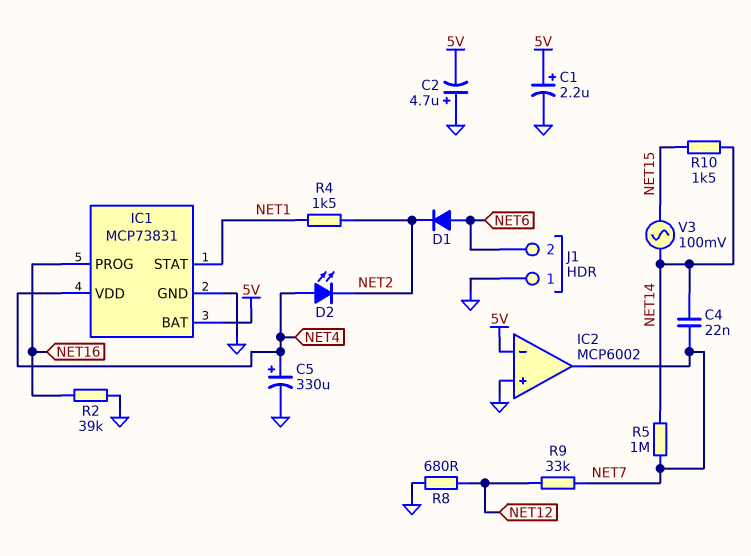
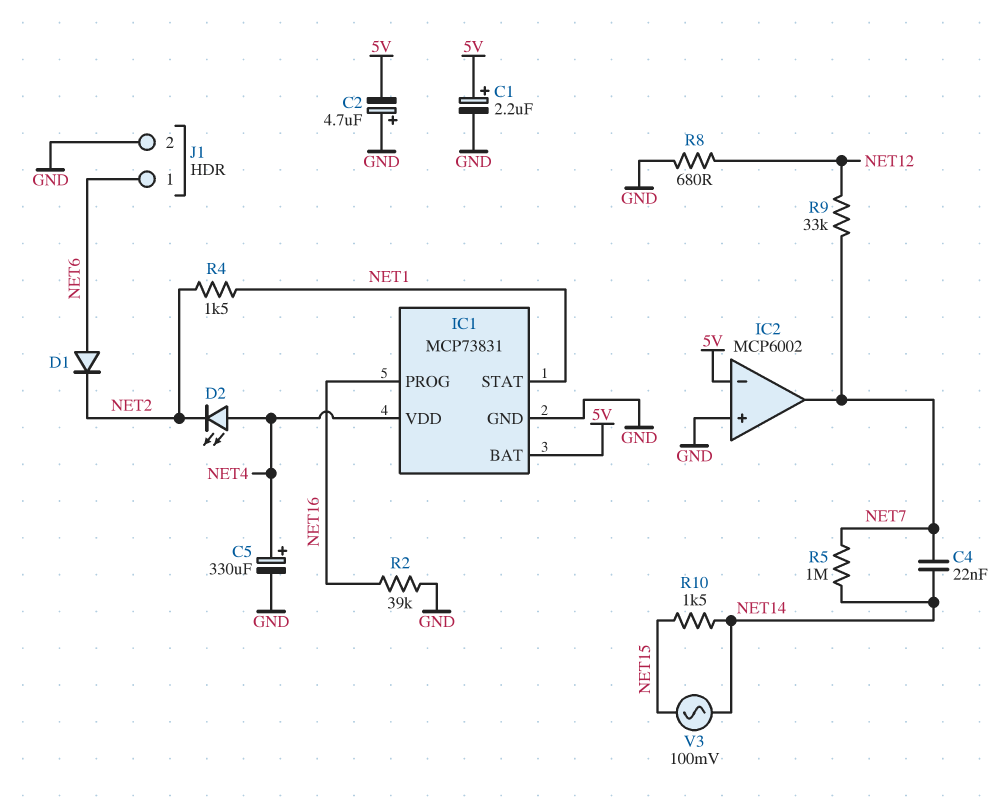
J1 pin 1: GND -> NET6
J1 pin 2: NET6 -> GND

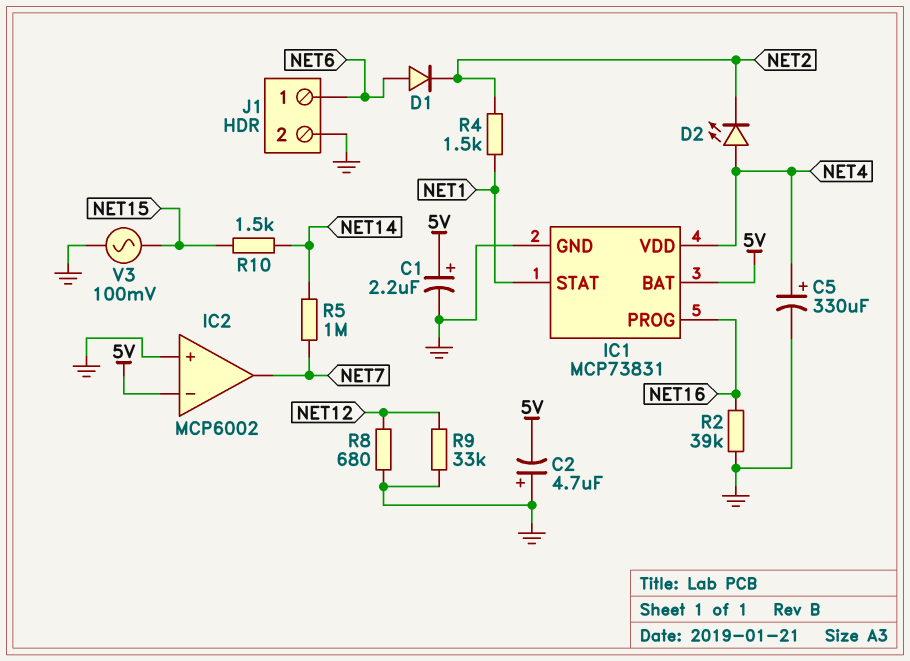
C4: 22nF (NET7, NET14) -> none
R9: 33k (NET7, NET12) -> 33k (GND, NET12)
V3: AC 100mV (NET14, NET15) -> AC 100mV (GND, NET15)

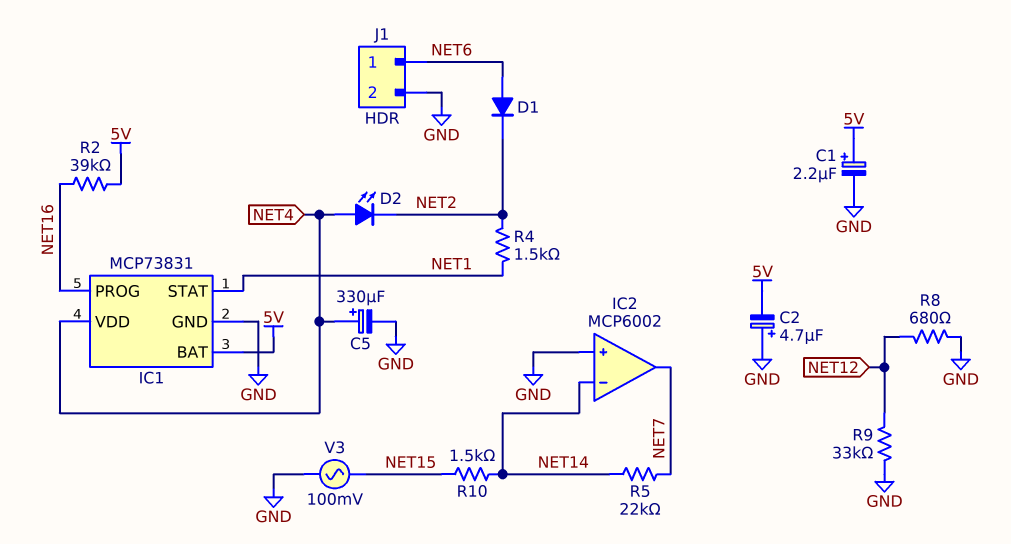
IC2 pin in-: 5V -> NET14
R2: 39k (GND, NET16) -> 39k (5V, NET16)
R5: 1M (NET7, NET14) -> 22k (NET7, NET14)

